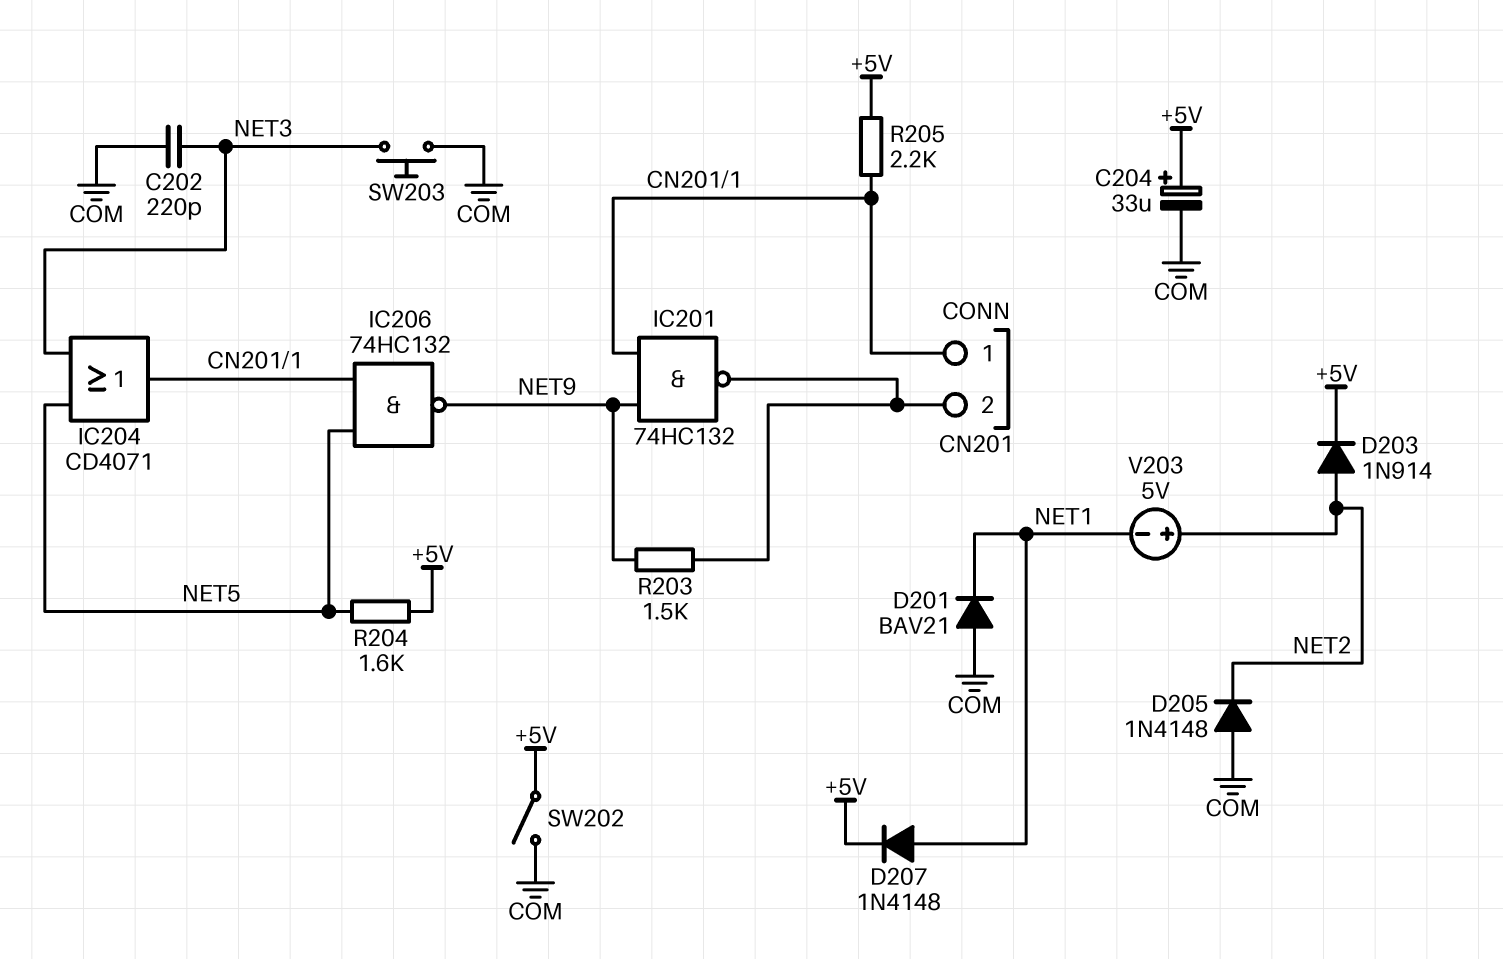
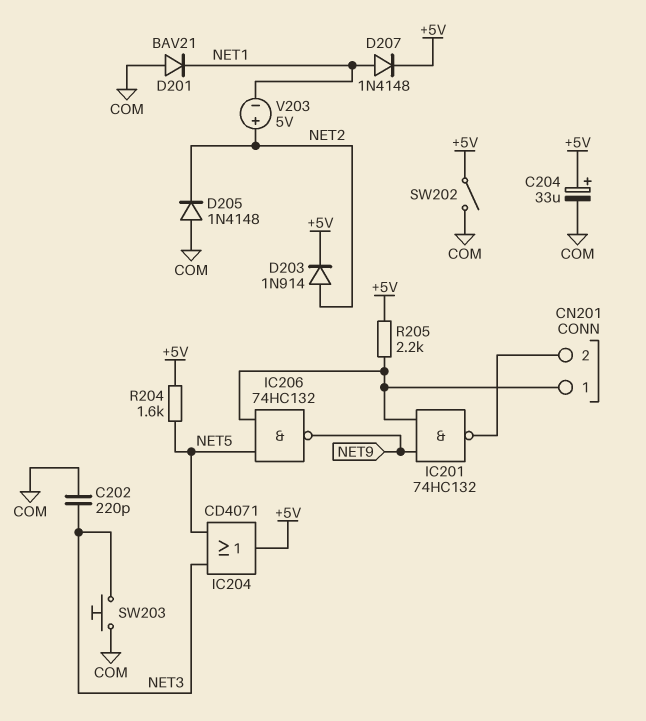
IC204: OR CD4071 (in NET3, in NET5, out CN201/1) -> OR CD4071 (in NET3, in NET5, out +5V)
R203: 1.5k (CN201/2, NET9) -> none

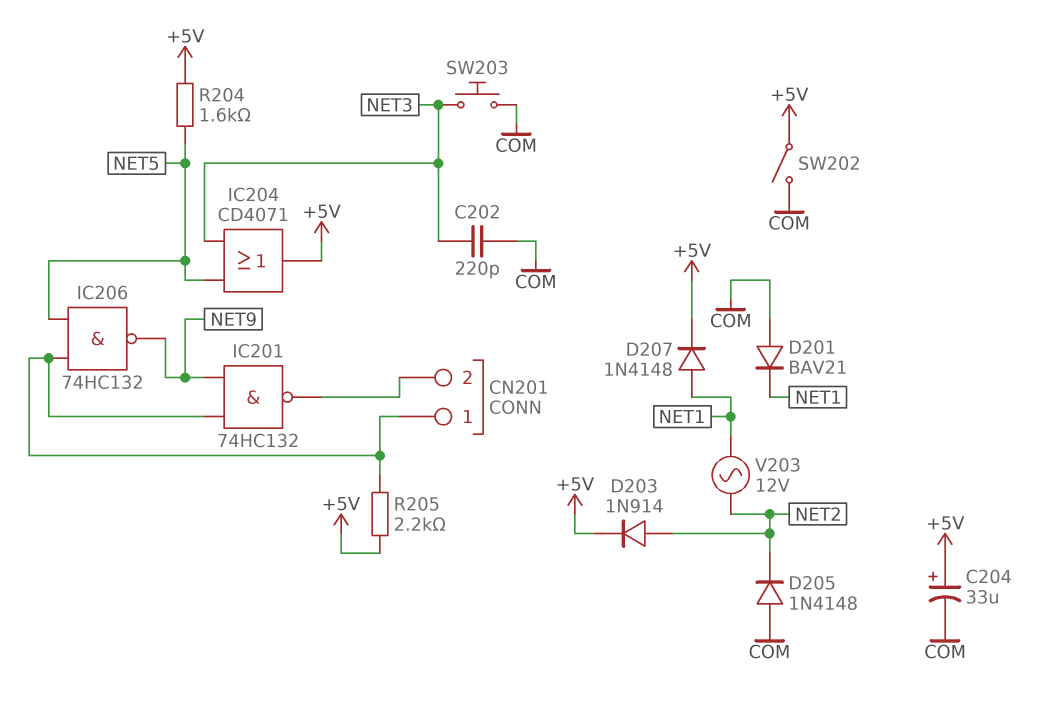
V203: 5V (plus NET2, minus NET1) -> AC 12V (NET1, NET2)

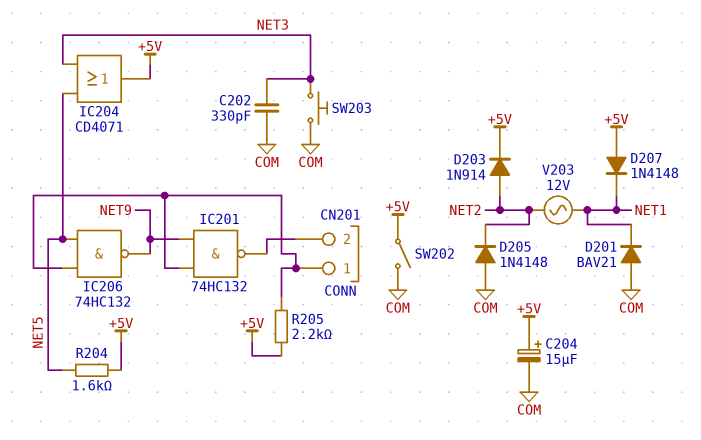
C202: 220pF (COM, NET3) -> 330pF (COM, NET3)
C204: 33uF (plus +5V, minus COM) -> 15uF (plus +5V, minus COM)
D207: diode 1N4148 (A NET1, K +5V) -> diode 1N4148 (A +5V, K NET1)

